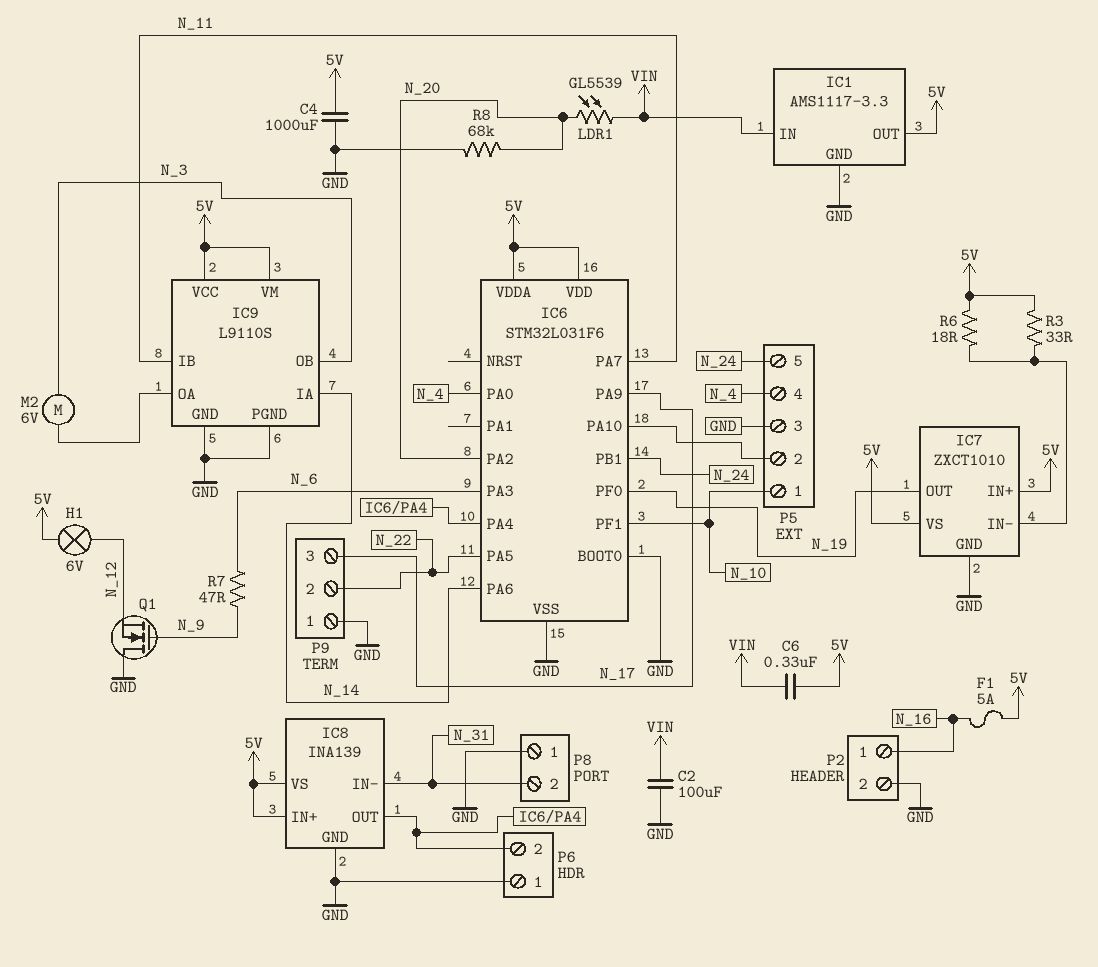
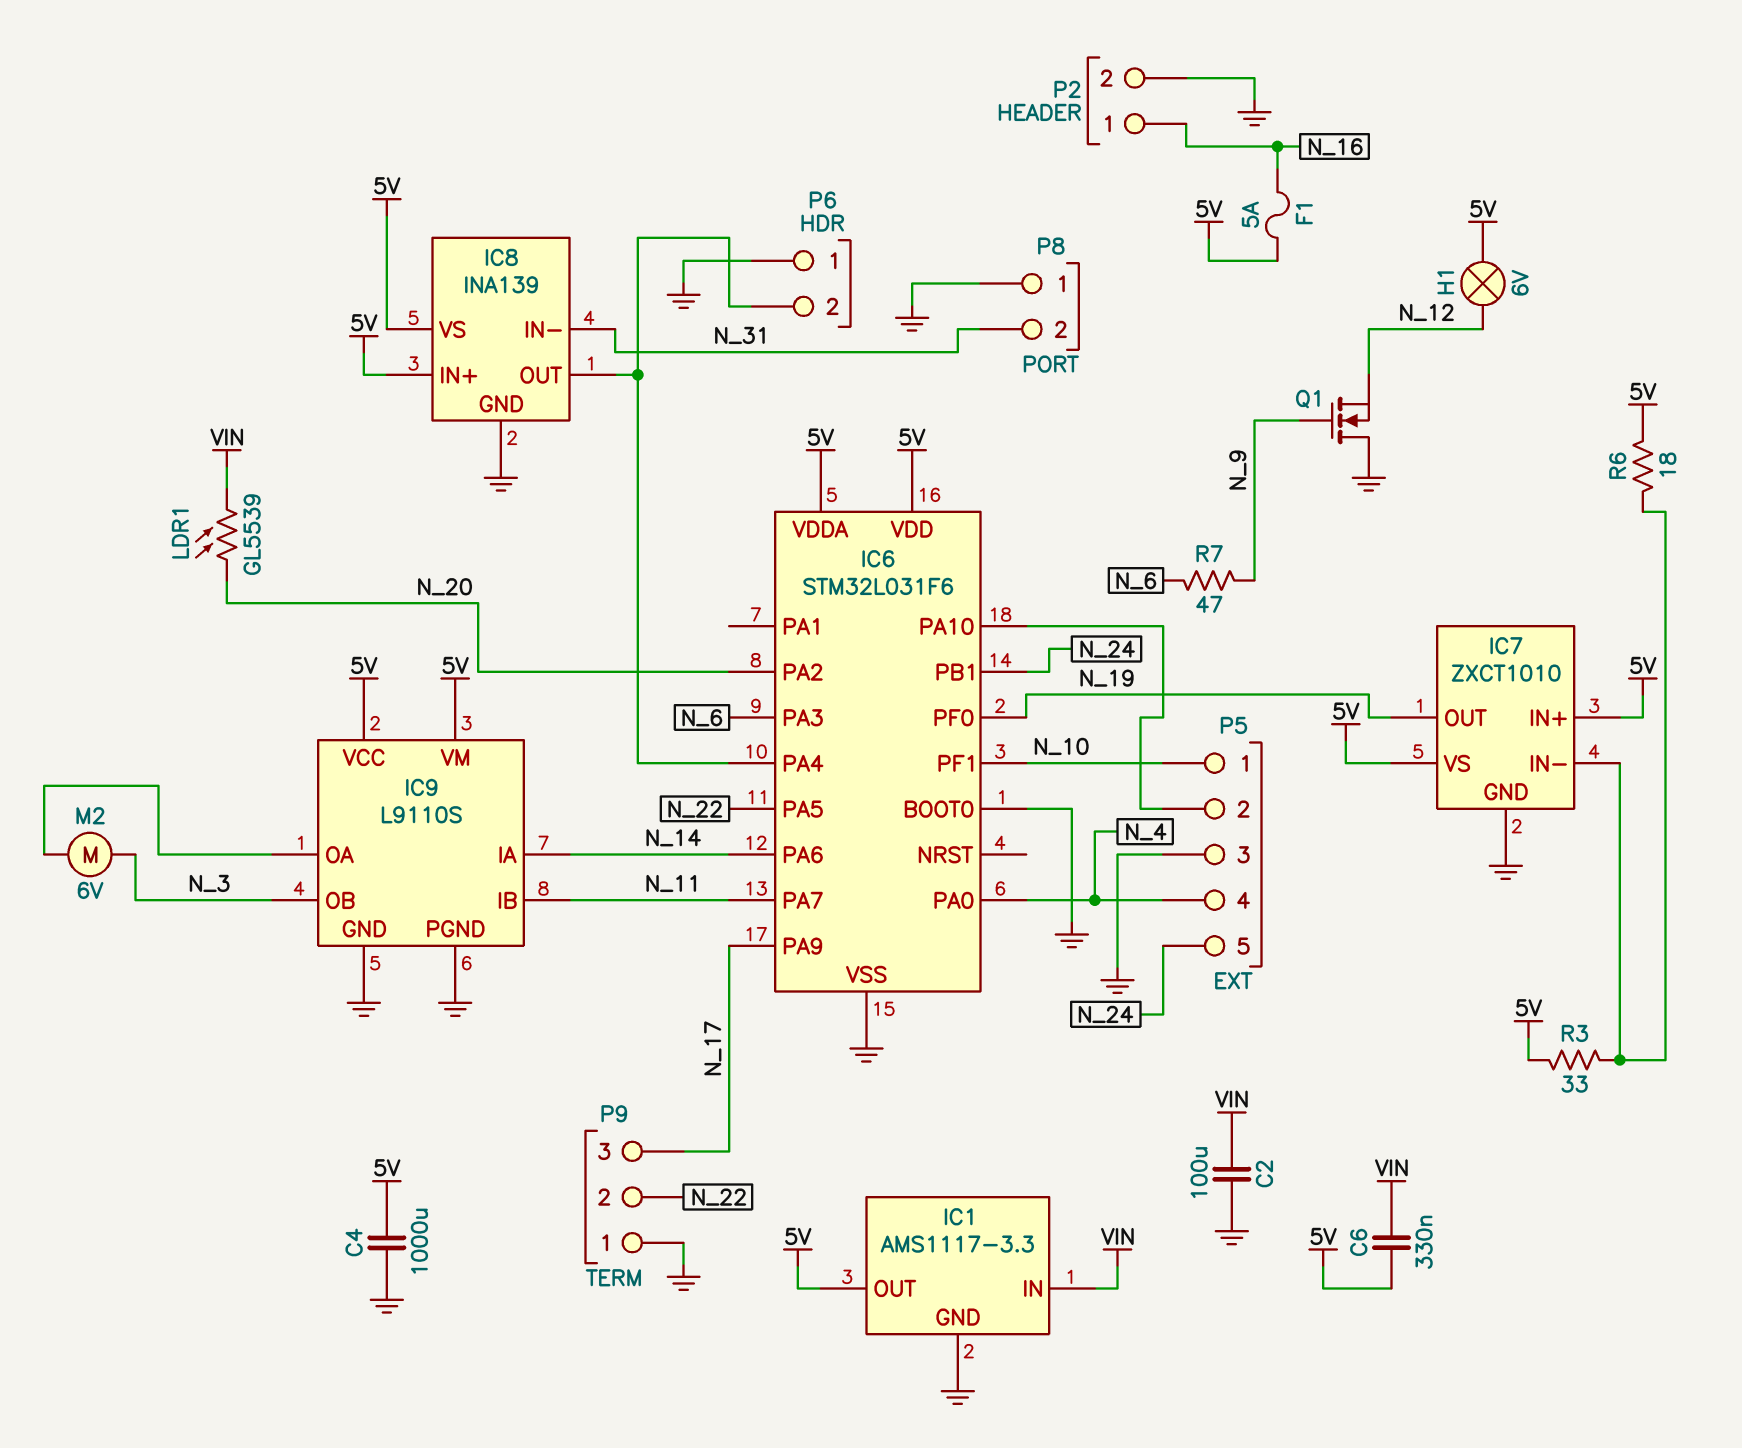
R8: 68k (GND, N_20) -> none

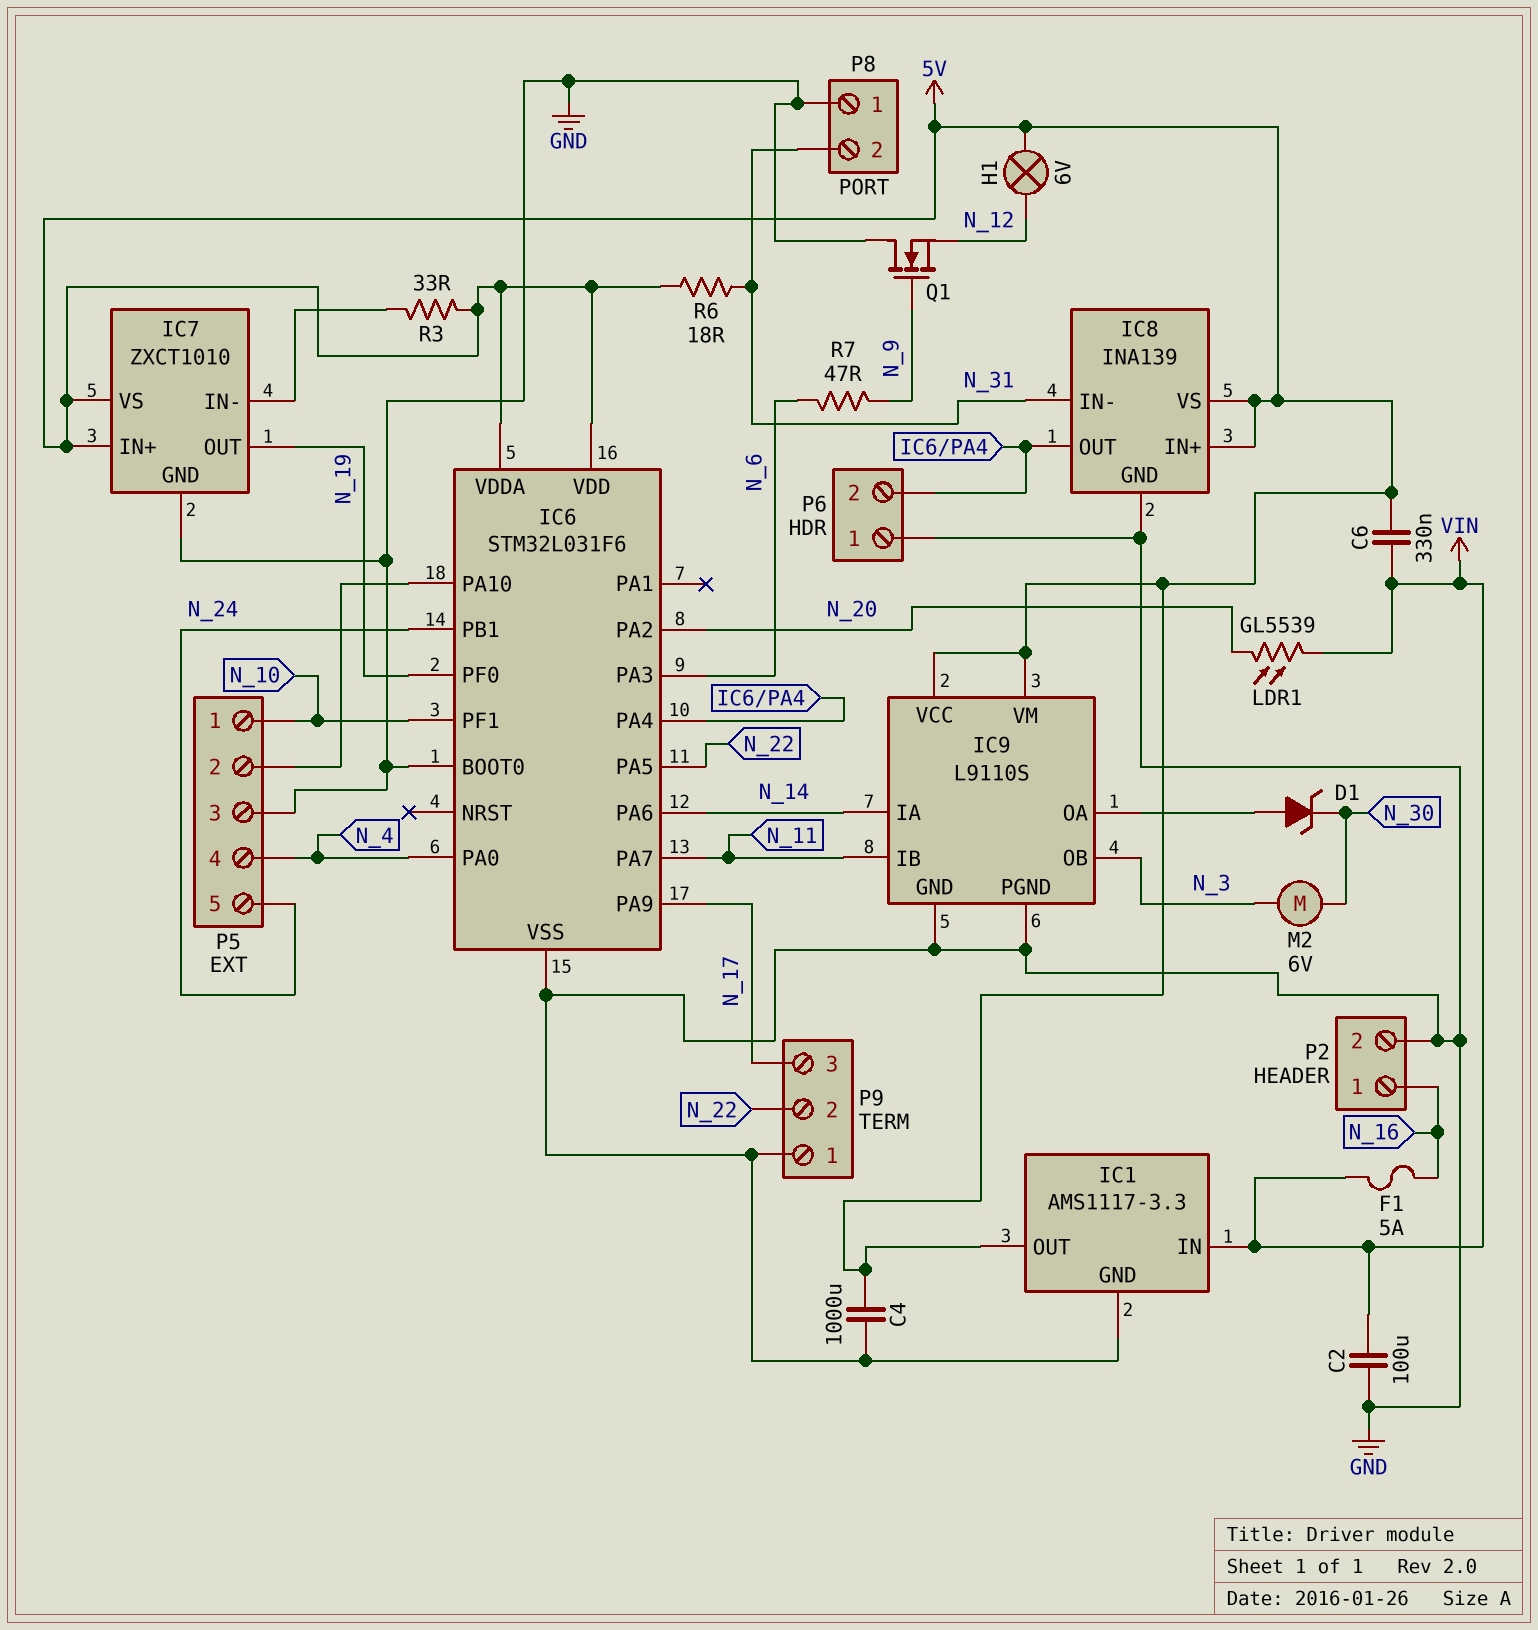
D1: none -> zener (A IC9/OA, K N_30)
F1: 5A (5V, N_16) -> 5A (N_16, VIN)
M2: motor 6V (IC9/OA, N_3) -> motor 6V (N_3, N_30)
R6: 18 (5V, IC7/IN-) -> 18 (5V, N_31)

